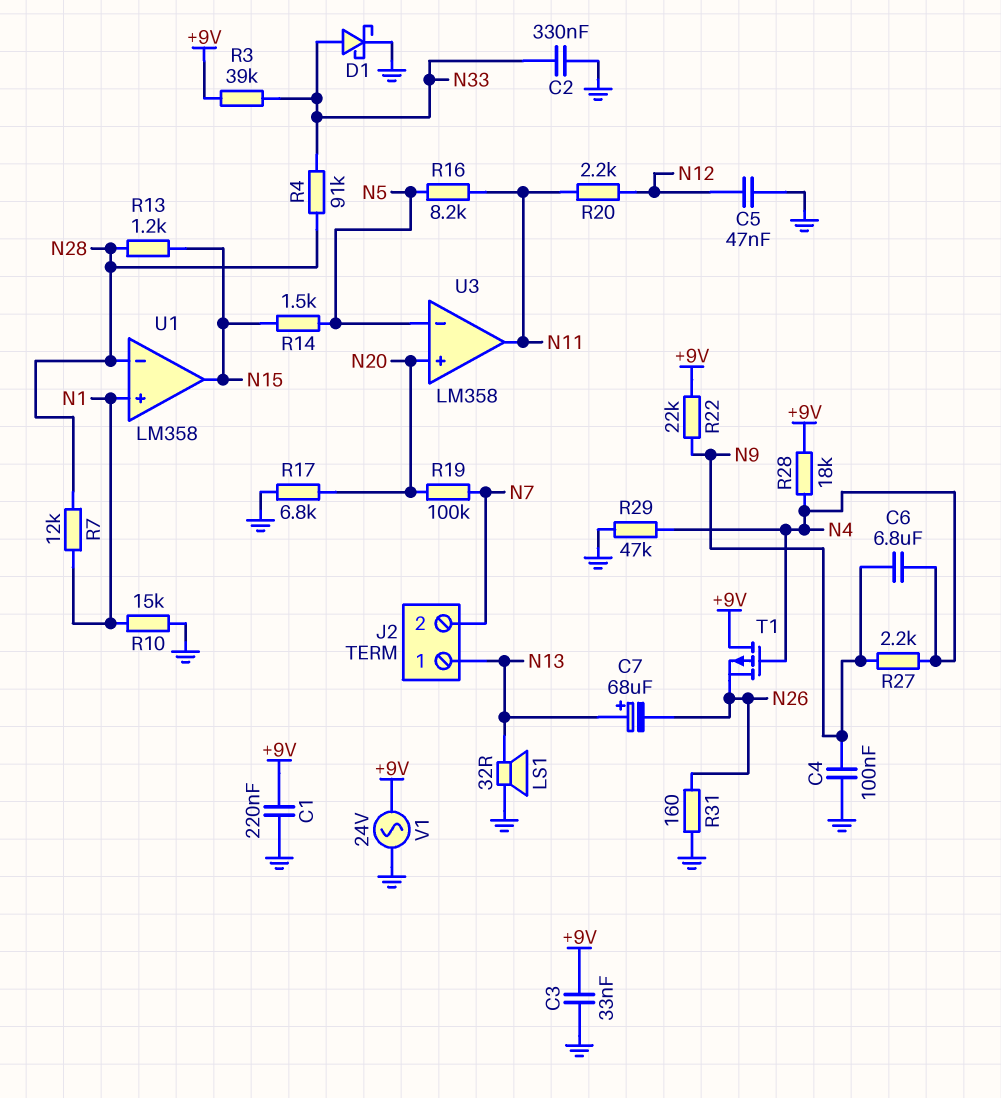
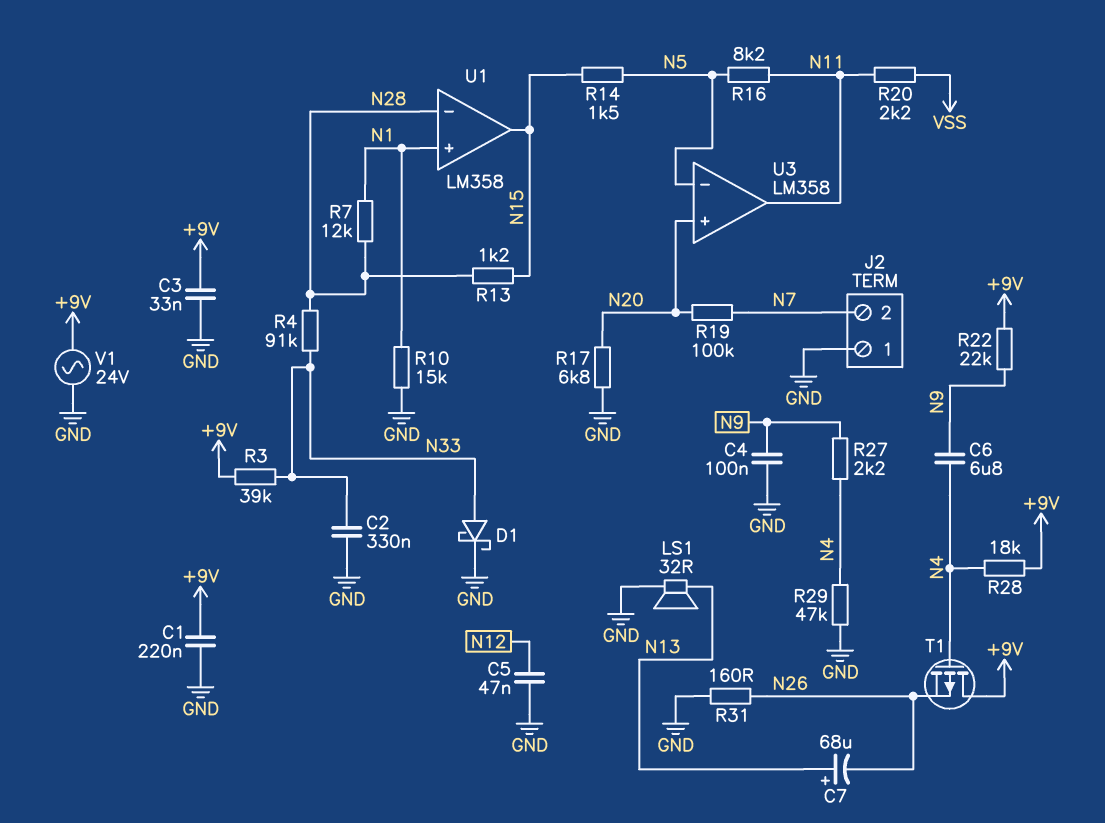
J2 pin 1: N13 -> GND
R20: 2.2k (N11, N12) -> 2.2k (N11, VSS)

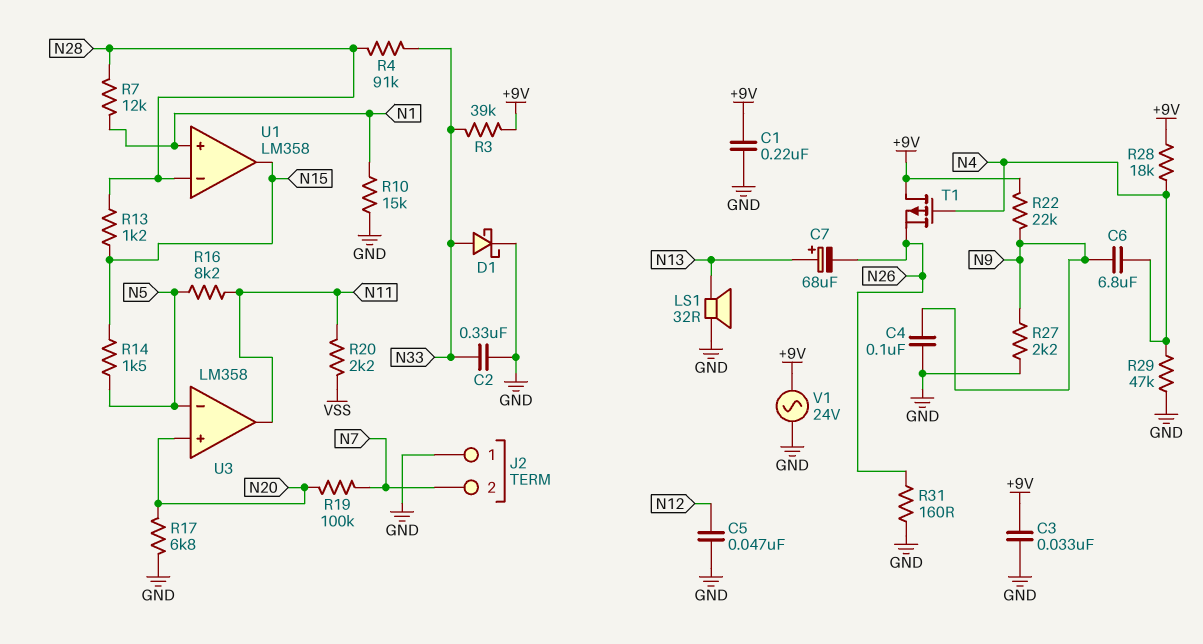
R27: 2.2k (N4, N9) -> 2.2k (GND, N9)

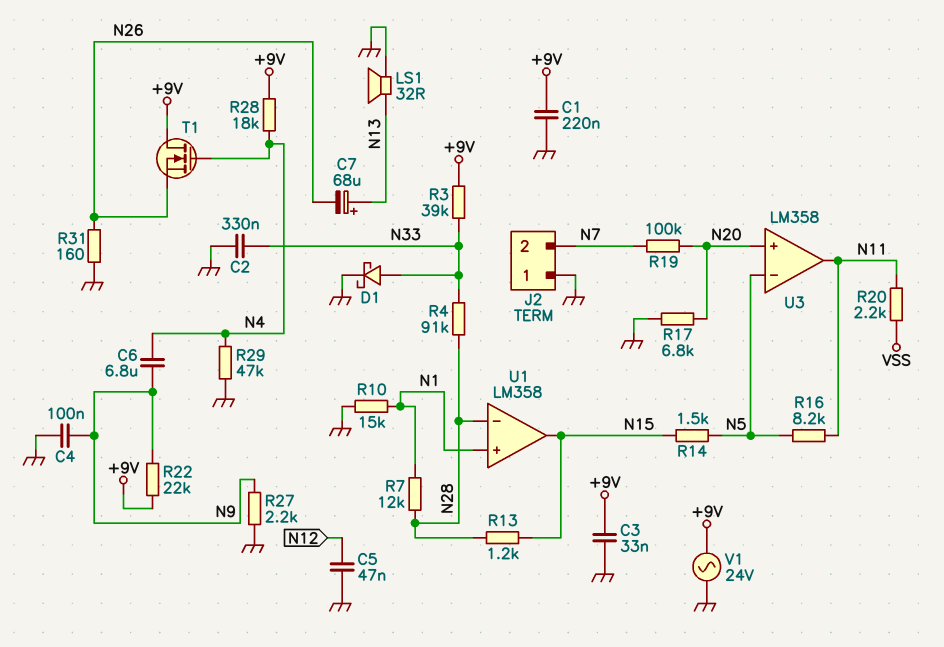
T1: PMOS (G N4, D +9V, S N26) -> NMOS (G N4, D +9V, S N26)

